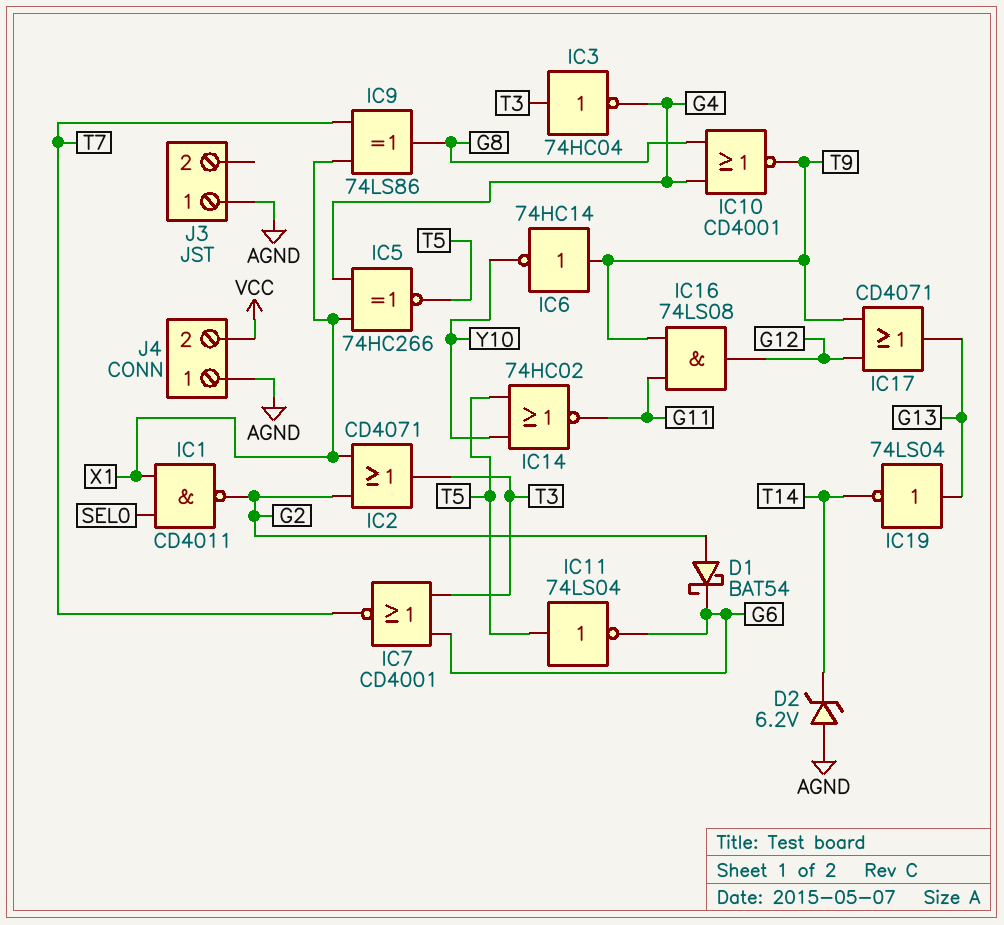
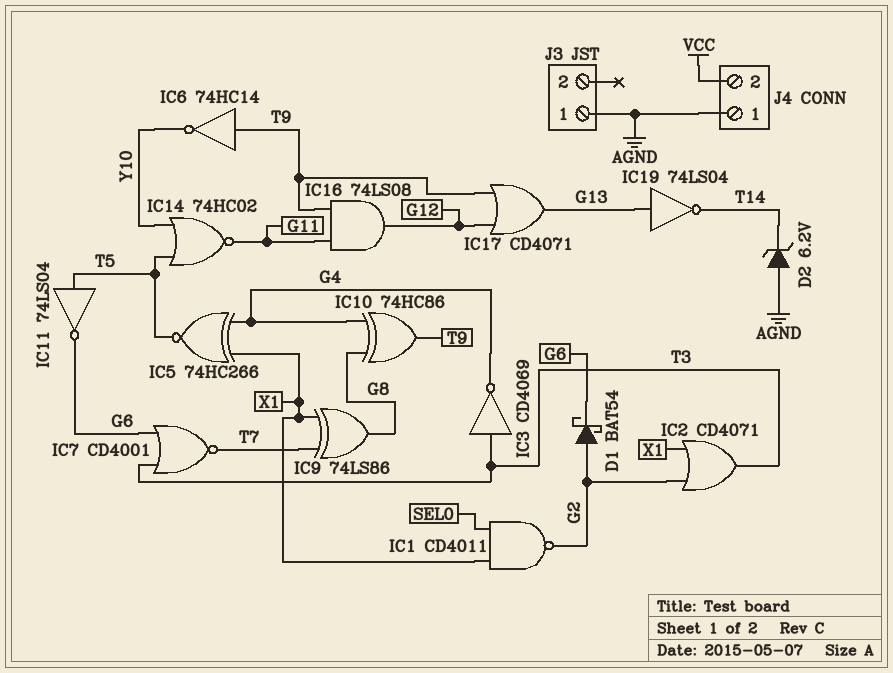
IC3: NOT 74HC04 (in T3, out G4) -> NOT CD4069 (in T3, out G4)
IC10: NOR CD4001 (in G4, in G8, out T9) -> XOR 74HC86 (in G4, in G8, out T9)

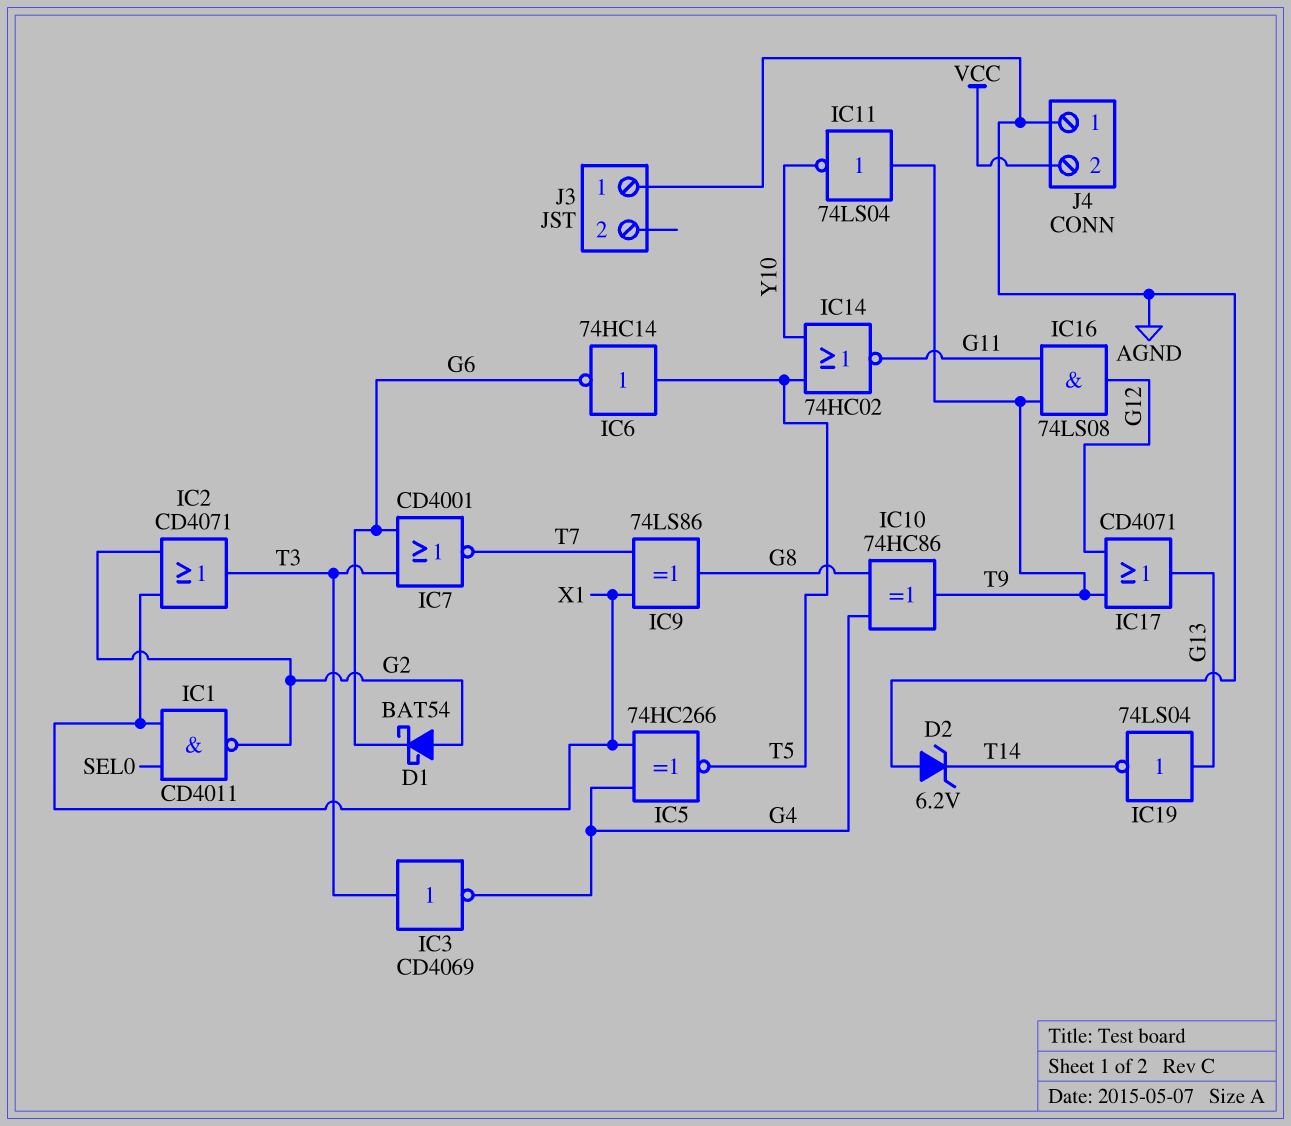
IC6: NOT 74HC14 (in T9, out Y10) -> NOT 74HC14 (in T5, out G6)
IC11: NOT 74LS04 (in T5, out G6) -> NOT 74LS04 (in T9, out Y10)

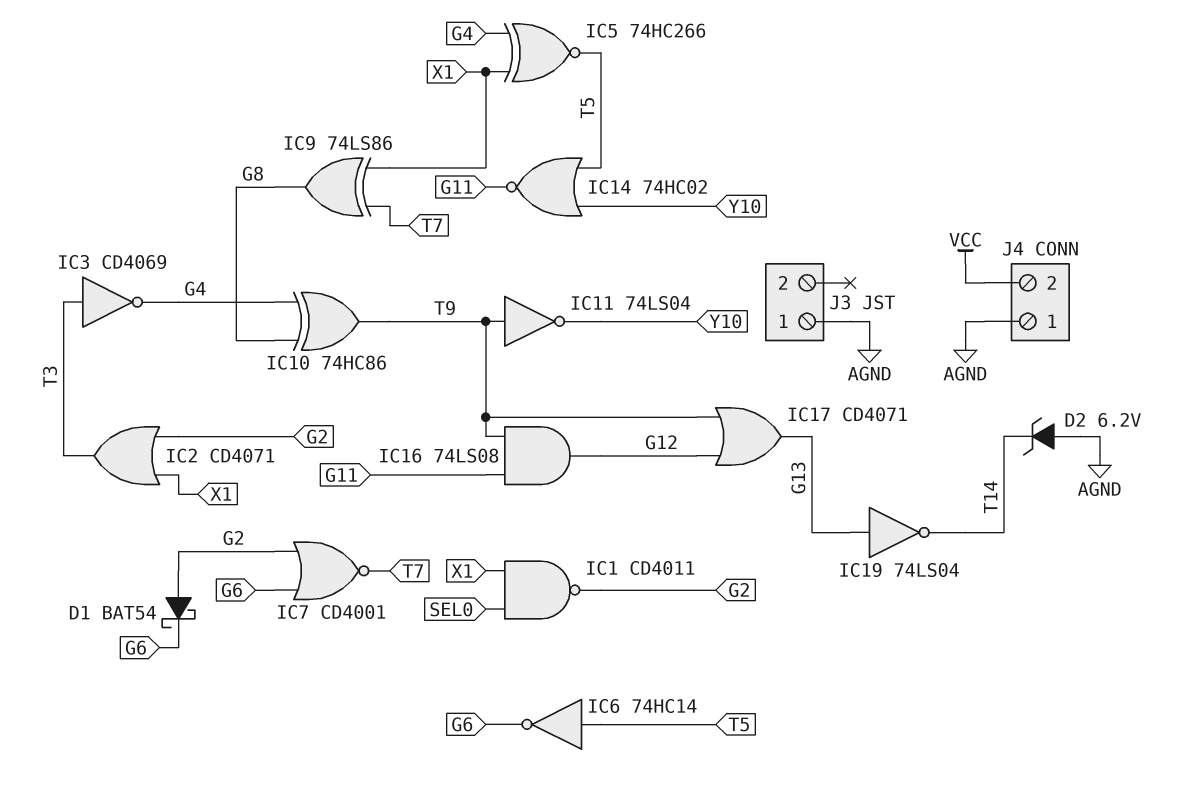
IC7: NOR CD4001 (in G6, in T3, out T7) -> NOR CD4001 (in G2, in G6, out T7)

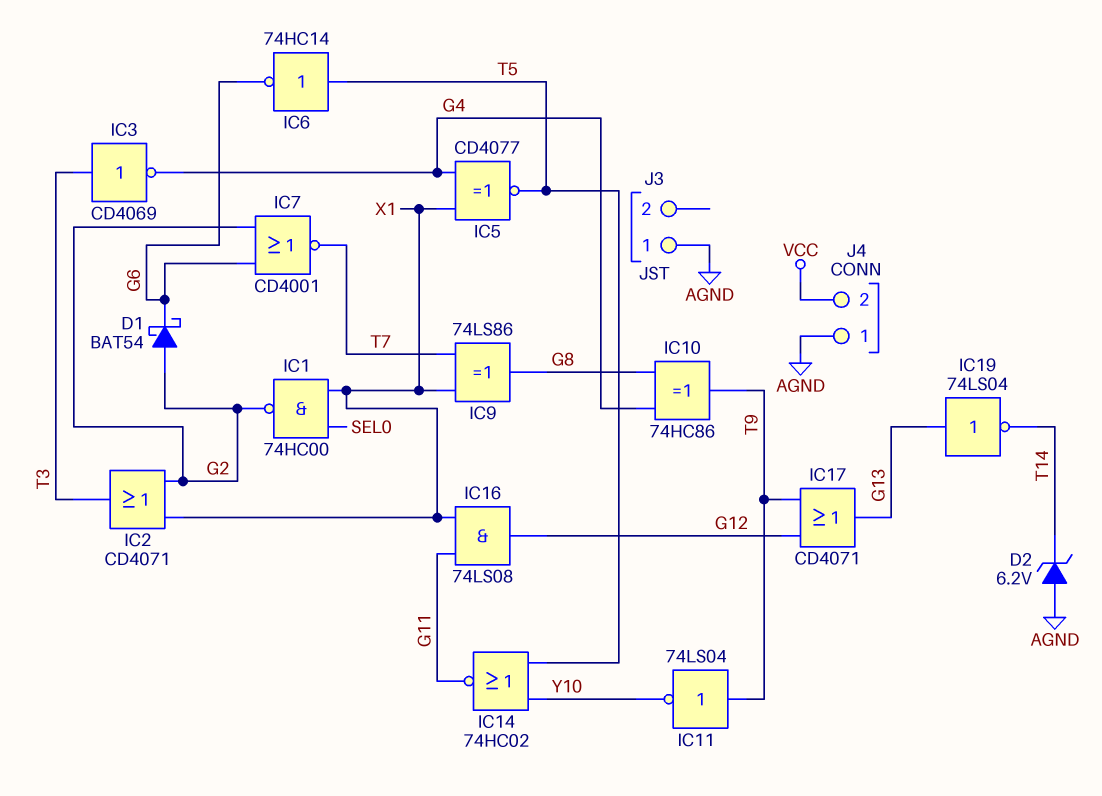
IC1: NAND CD4011 (in SEL0, in X1, out G2) -> NAND 74HC00 (in SEL0, in X1, out G2)
IC5: XNOR 74HC266 (in G4, in X1, out T5) -> XNOR CD4077 (in G4, in X1, out T5)
IC16: AND 74LS08 (in G11, in T9, out G12) -> AND 74LS08 (in G11, in X1, out G12)

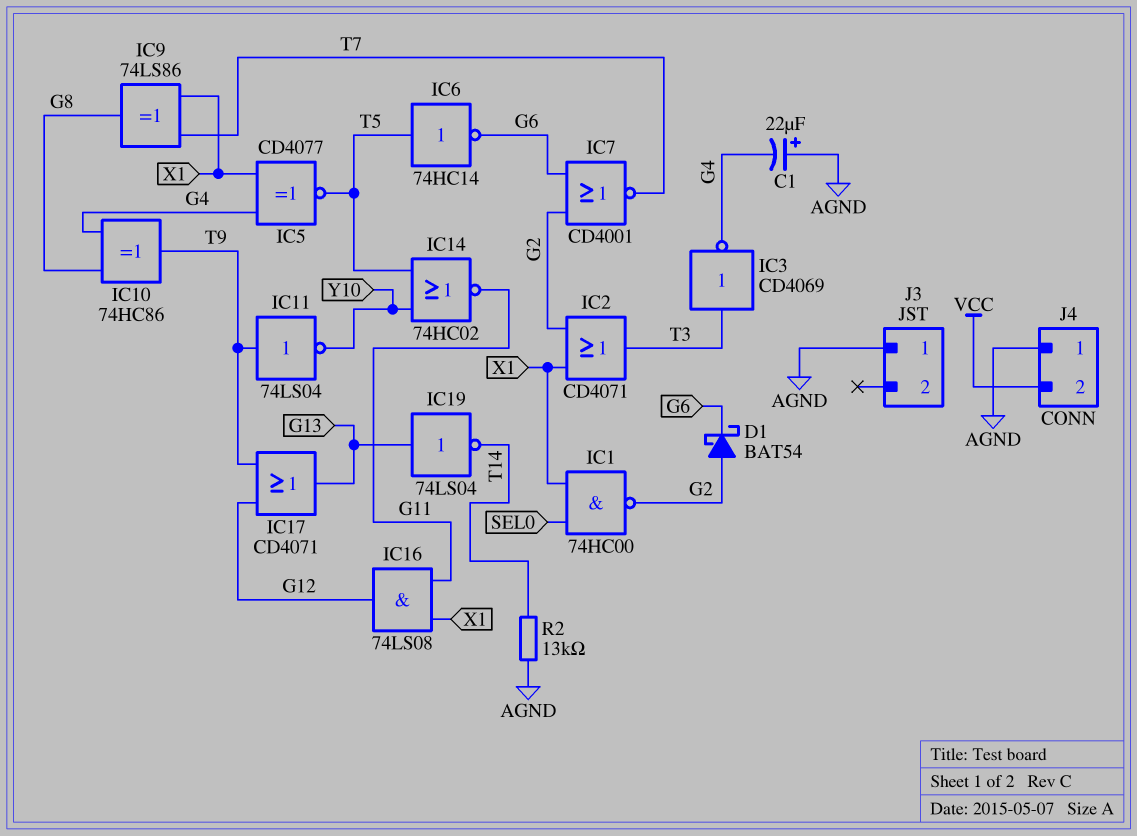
C1: none -> 22uF (plus AGND, minus G4)
D2: zener 6.2V (A AGND, K T14) -> none
R2: none -> 13k (AGND, T14)

